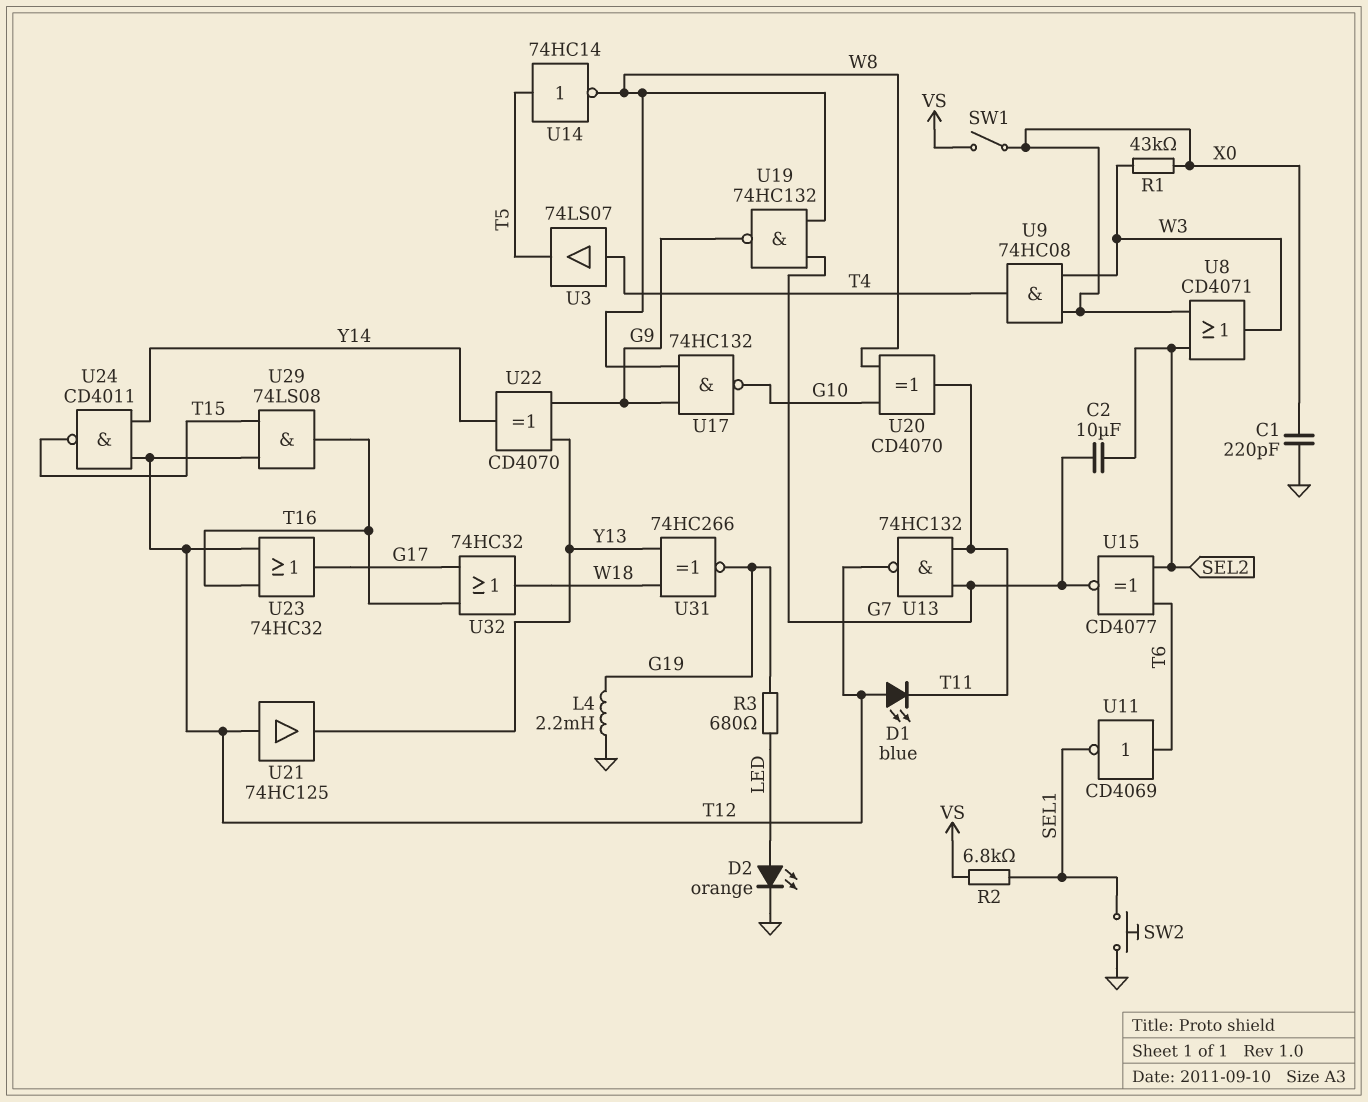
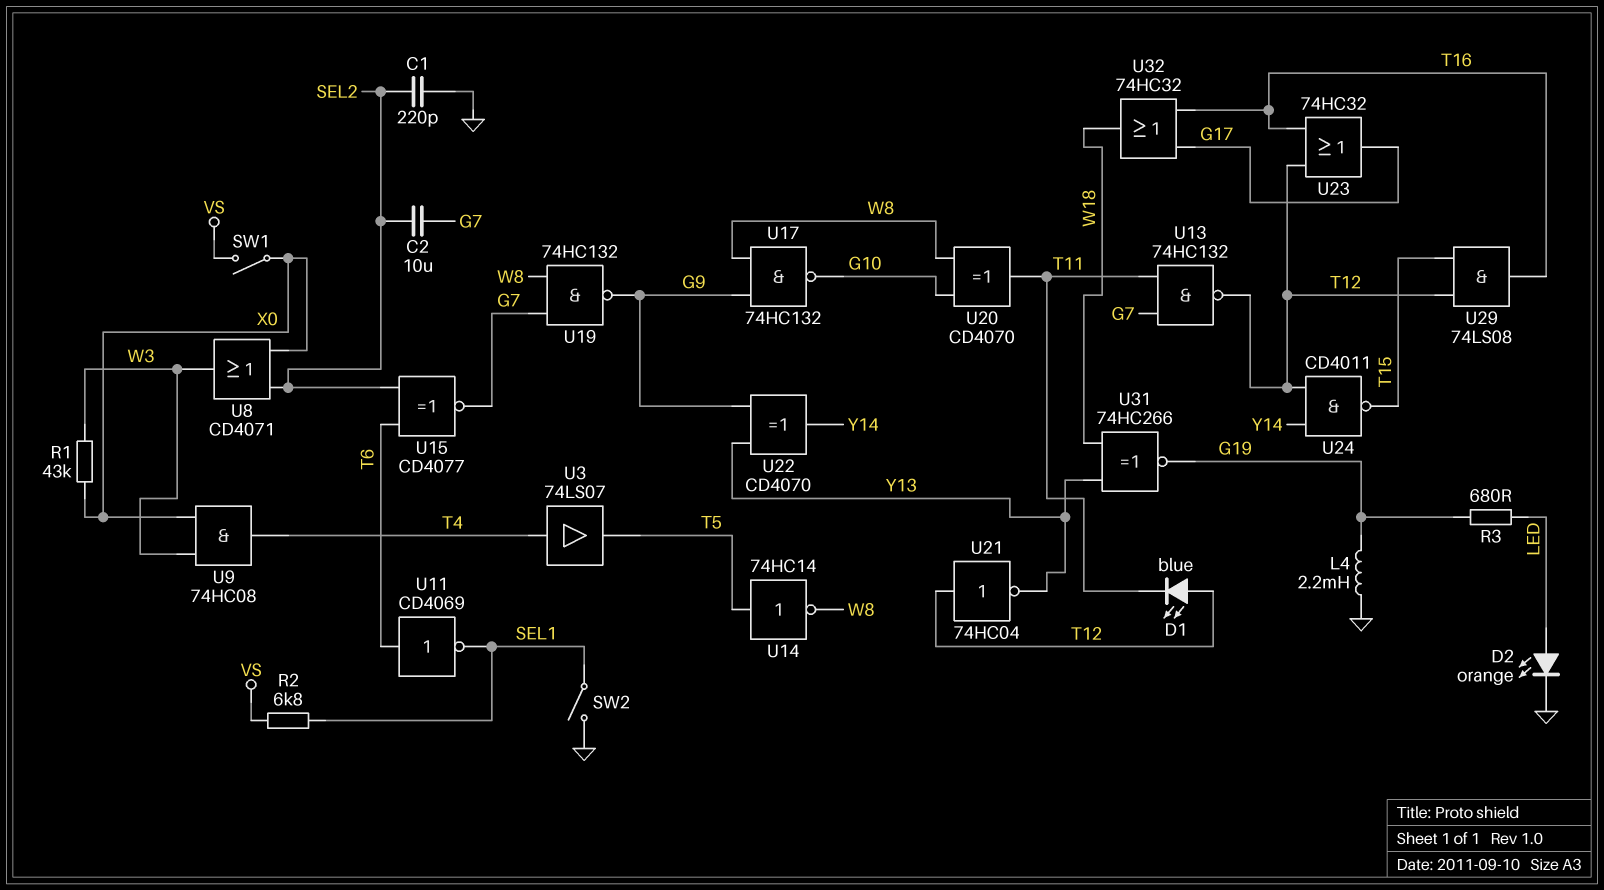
C1: 220pF (GND, X0) -> 220pF (GND, SEL2)
SW2: button (GND, SEL1) -> switch (GND, SEL1)
U21: buffer 74HC125 (in T12, out Y13) -> NOT 74HC04 (in T12, out Y13)

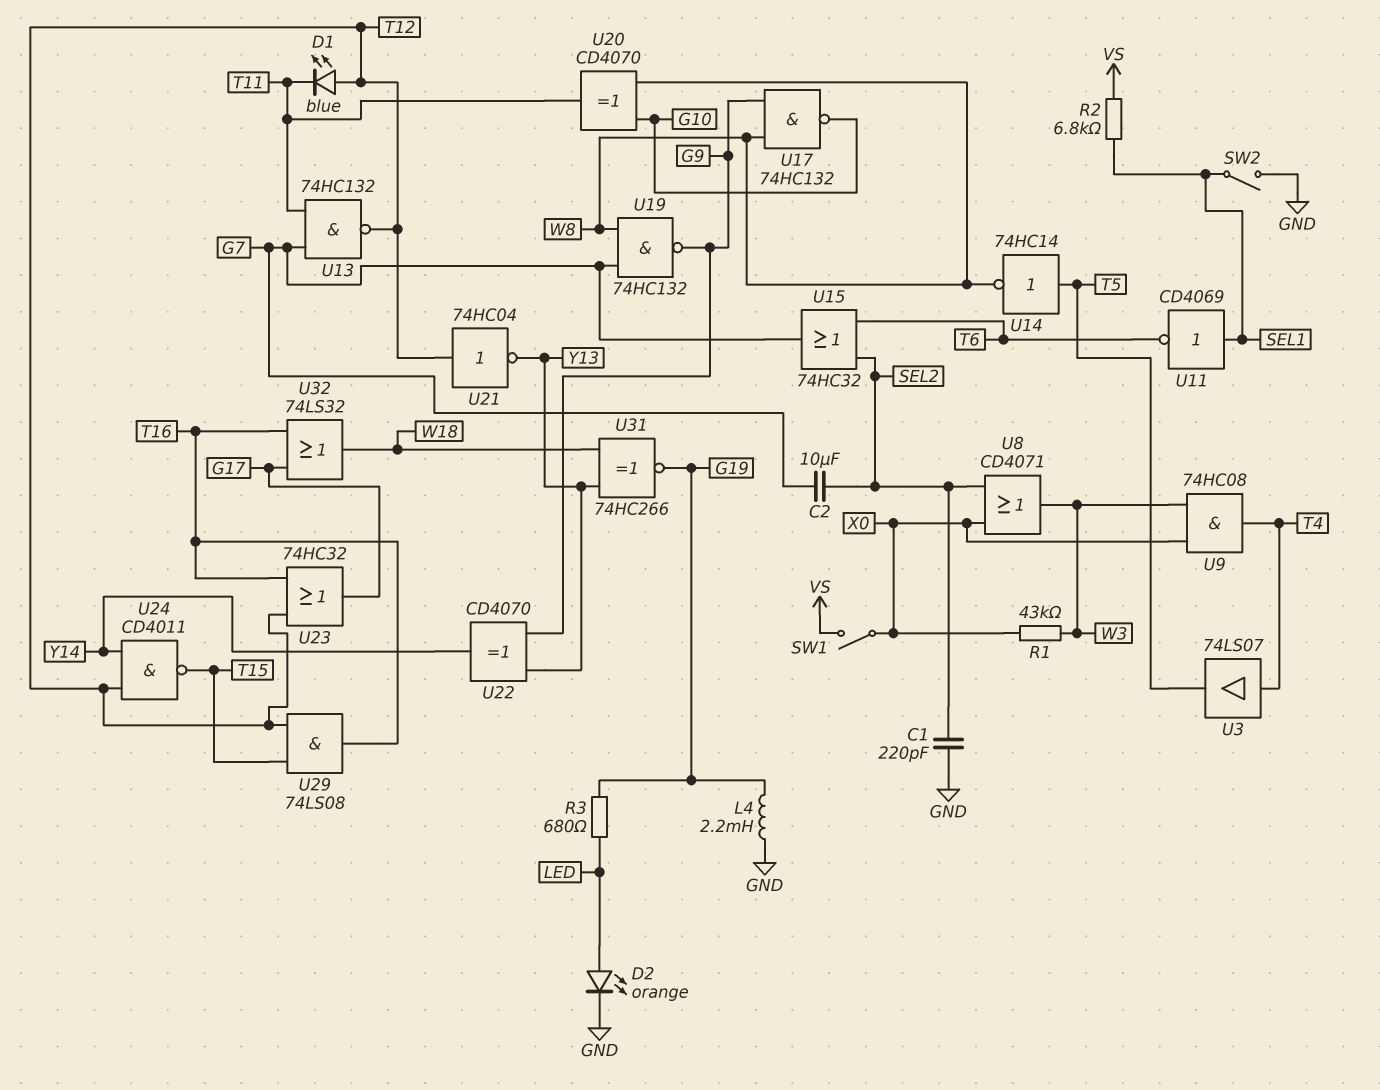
U11: NOT CD4069 (in T6, out SEL1) -> NOT CD4069 (in SEL1, out T6)
U15: XNOR CD4077 (in SEL2, in T6, out G7) -> OR 74HC32 (in SEL2, in T6, out G7)
U32: OR 74HC32 (in G17, in T16, out W18) -> OR 74LS32 (in G17, in T16, out W18)

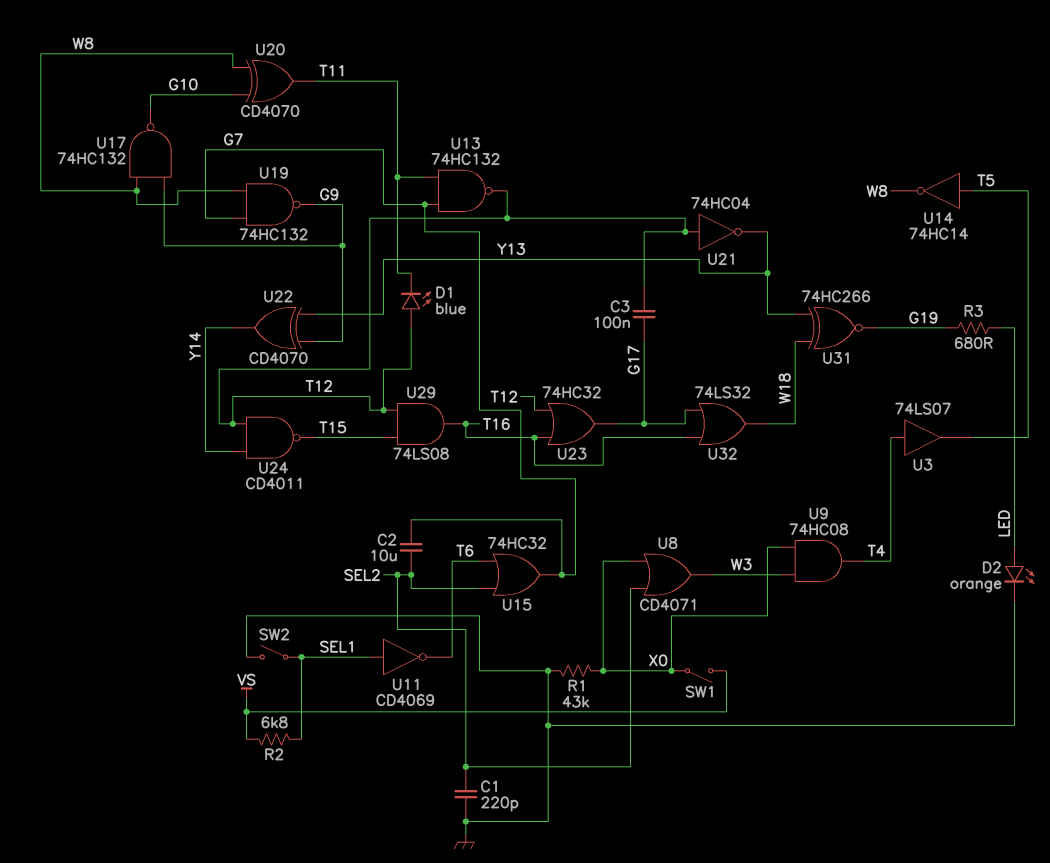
C3: none -> 100nF (G17, T12)
L4: 2.2mH (G19, GND) -> none
R1: 43k (W3, X0) -> 43k (GND, X0)

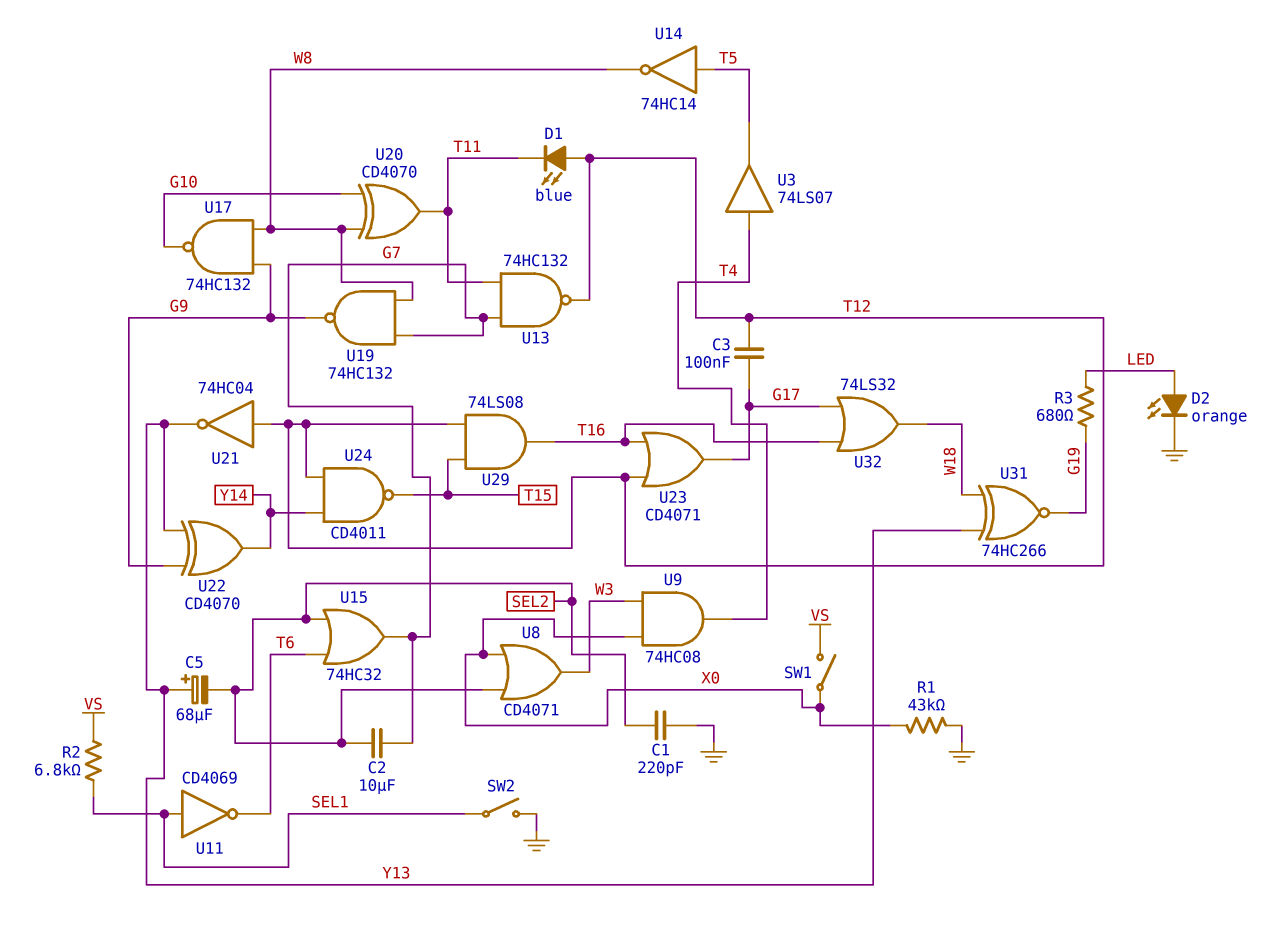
C5: none -> 68uF (plus Y13, minus SEL2)
U23: OR 74HC32 (in T12, in T16, out G17) -> OR CD4071 (in T12, in T16, out G17)

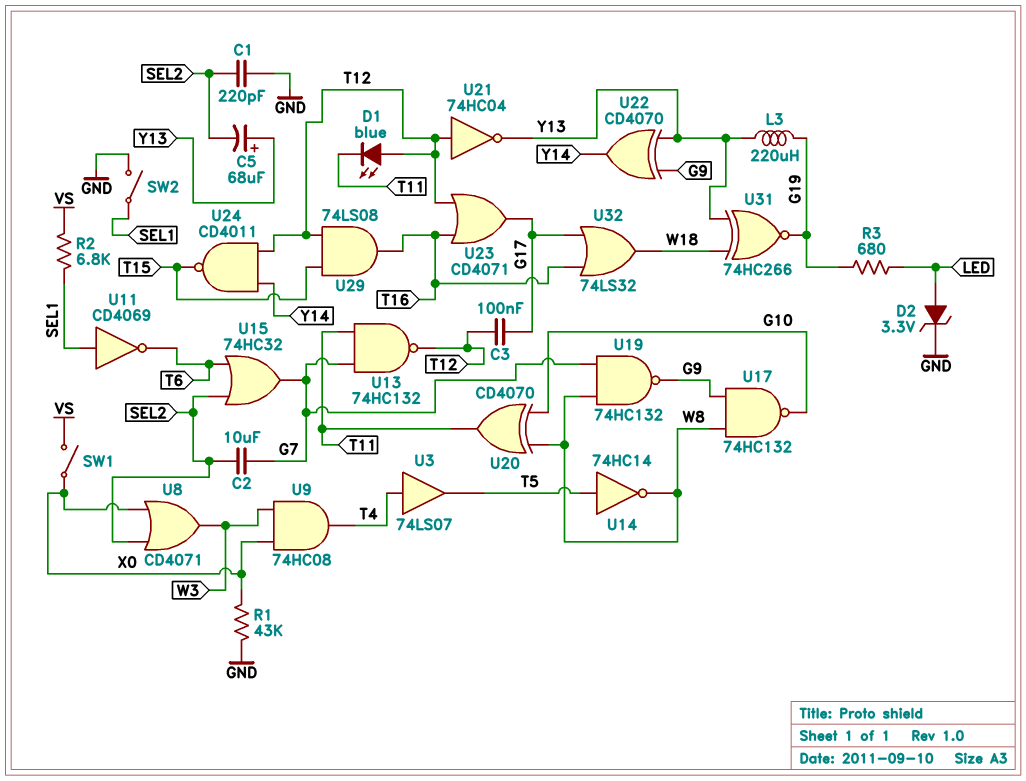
D2: LED orange (A LED, K GND) -> zener 3.3V (A LED, K GND)
L3: none -> 220uH (G19, Y13)

